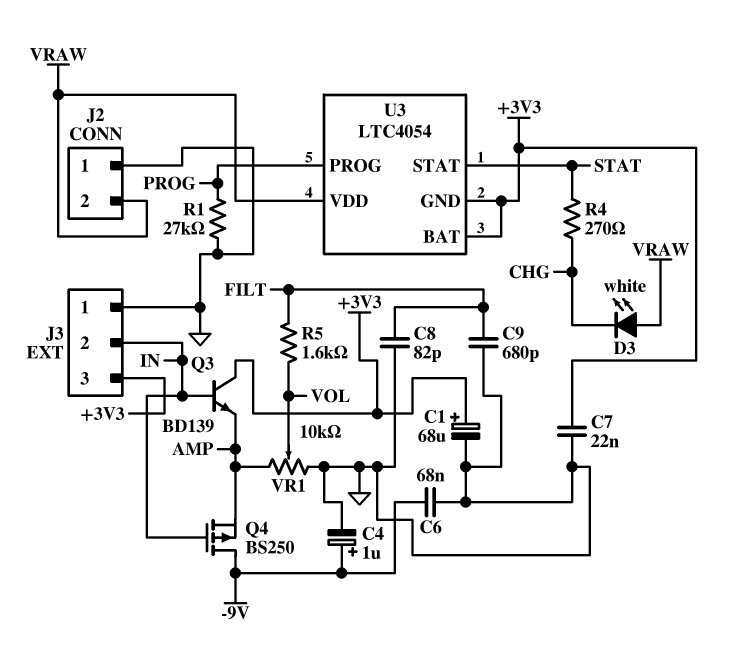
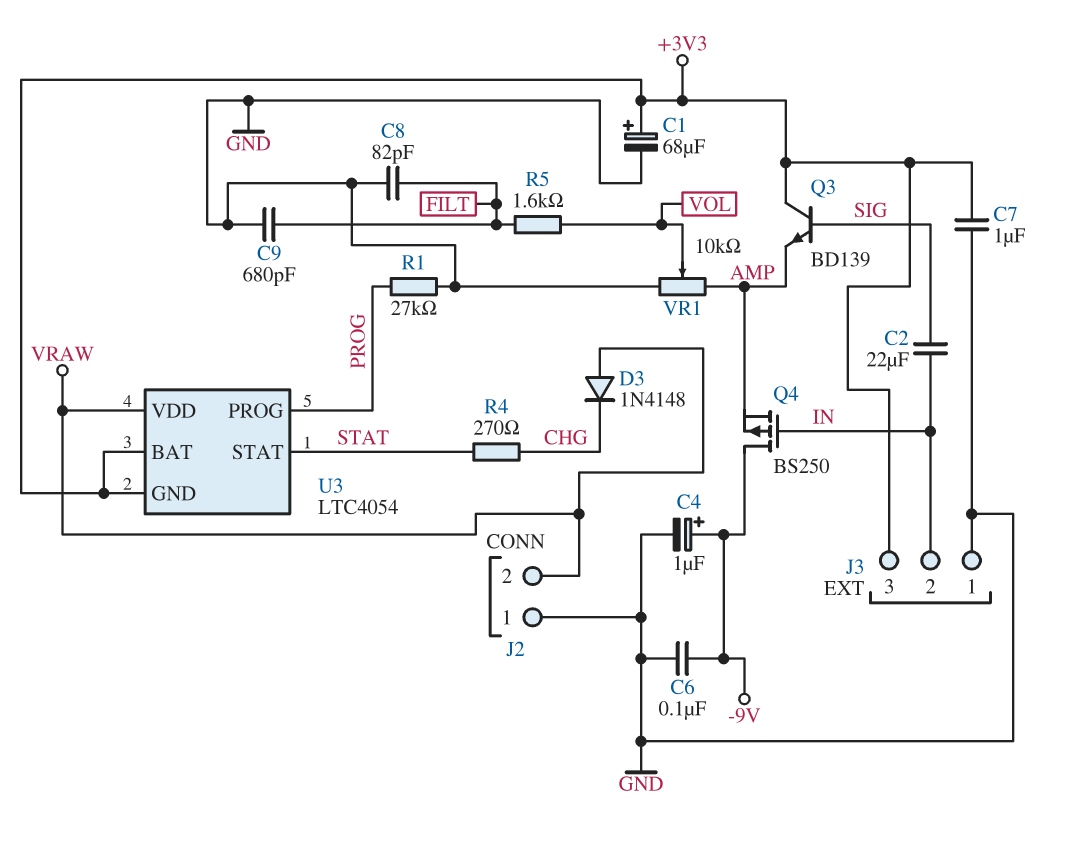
C2: none -> 22uF (IN, SIG)
C6: 68nF (-9V, GND) -> 100nF (-9V, GND)
C7: 22nF (+3V3, GND) -> 1uF (+3V3, GND)
D3: LED white (A VRAW, K CHG) -> diode 1N4148 (A VRAW, K CHG)
Q3: NPN BD139 (B IN, C +3V3, E AMP) -> NPN BD139 (B SIG, C +3V3, E AMP)

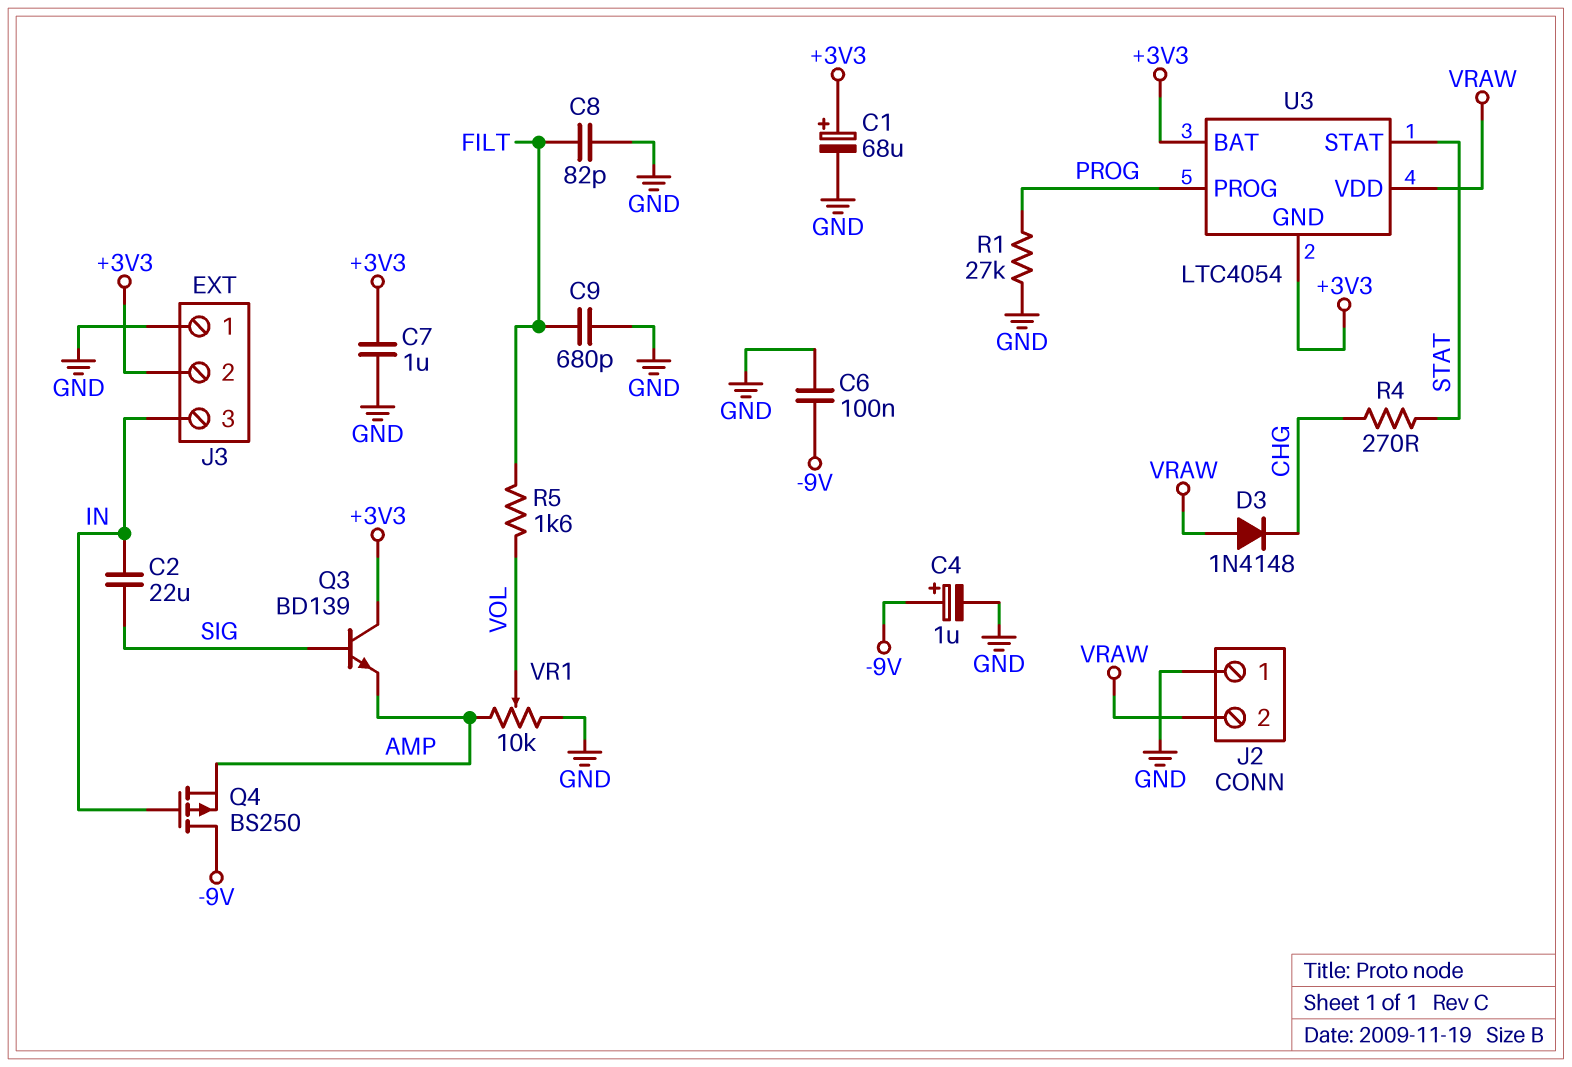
J3 pin 2: IN -> +3V3
J3 pin 3: +3V3 -> IN

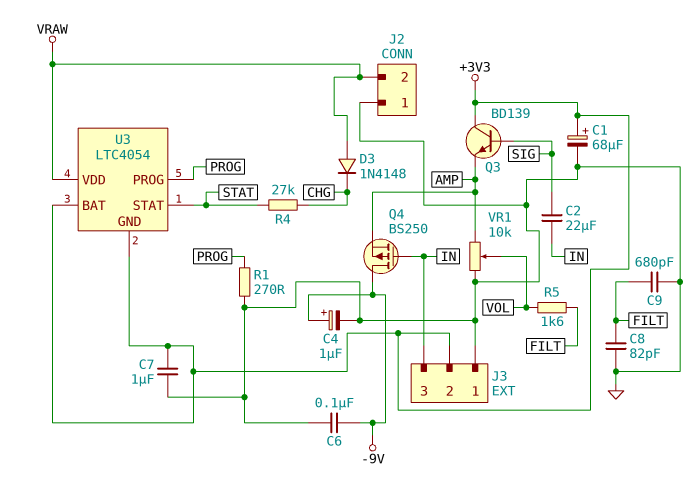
R1: 27k (GND, PROG) -> 270 (GND, PROG)
R4: 270 (CHG, STAT) -> 27k (CHG, STAT)

